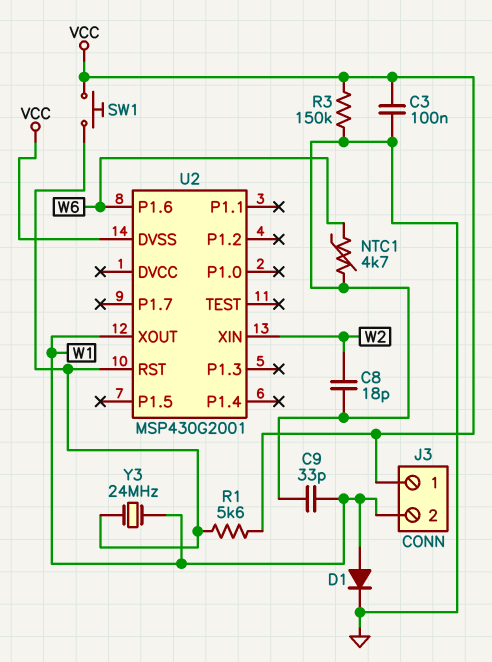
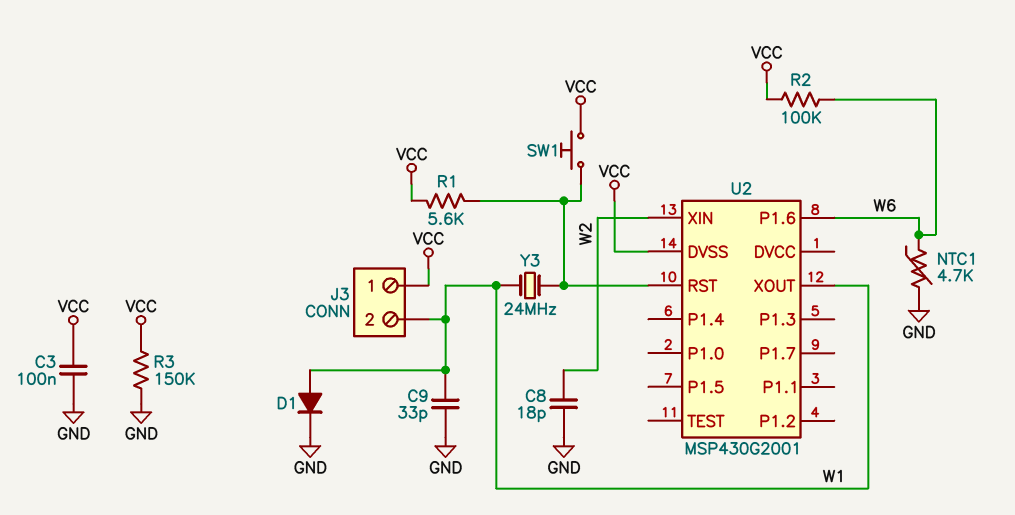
R2: none -> 100k (VCC, W6)

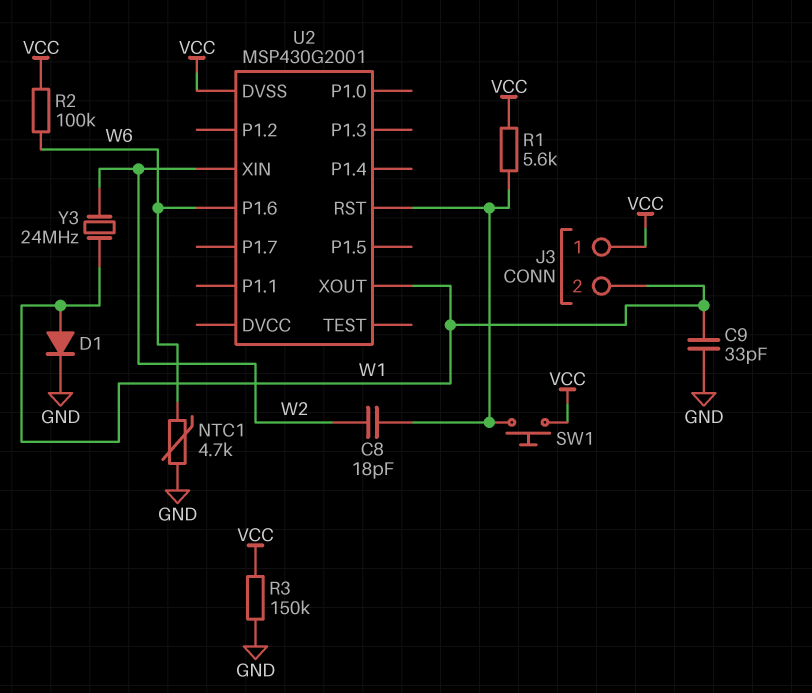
C3: 100nF (GND, VCC) -> none
C8: 18pF (GND, W2) -> 18pF (U2/RST, W2)
Y3: 24MHz (U2/RST, W1) -> 24MHz (W1, W2)

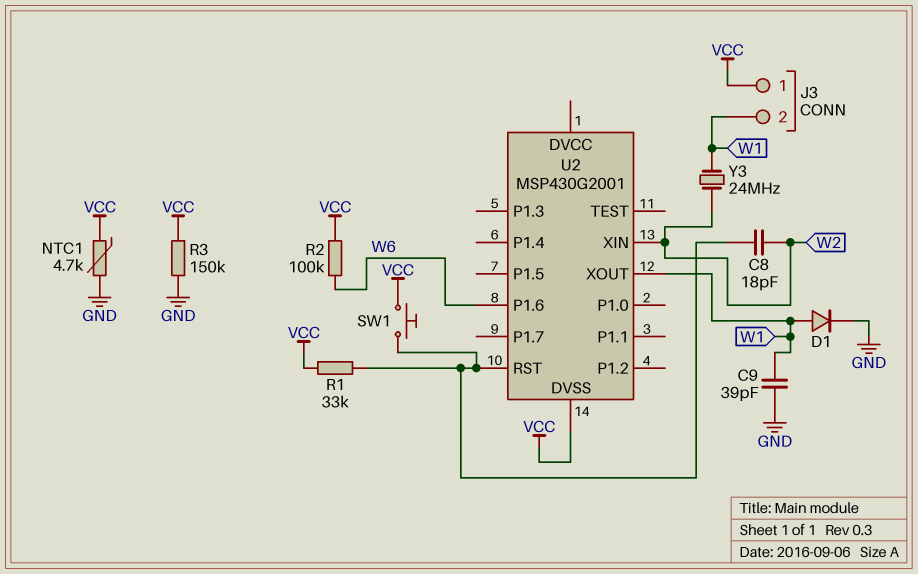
C9: 33pF (GND, W1) -> 39pF (GND, W1)
NTC1: 4.7k (GND, W6) -> 4.7k (GND, VCC)
R1: 5.6k (U2/RST, VCC) -> 33k (U2/RST, VCC)

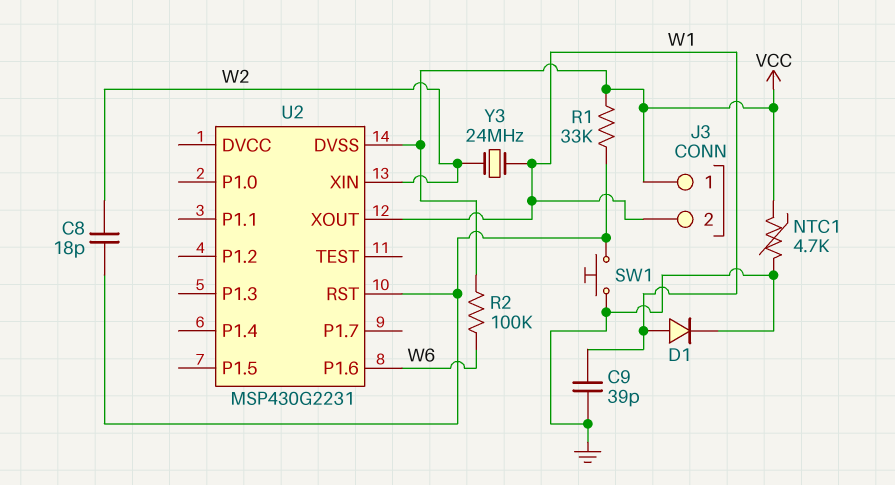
R3: 150k (GND, VCC) -> none
SW1: button (U2/RST, VCC) -> button (GND, U2/RST)
U2: MSP430G2001 -> MSP430G2231

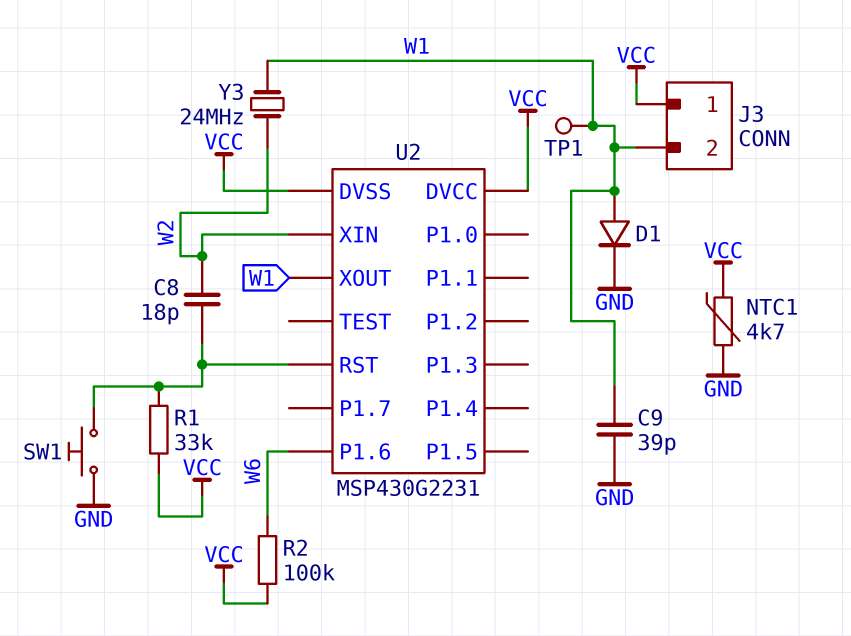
TP1: none -> test point (W1)
U2 pin DVCC: none -> VCC

